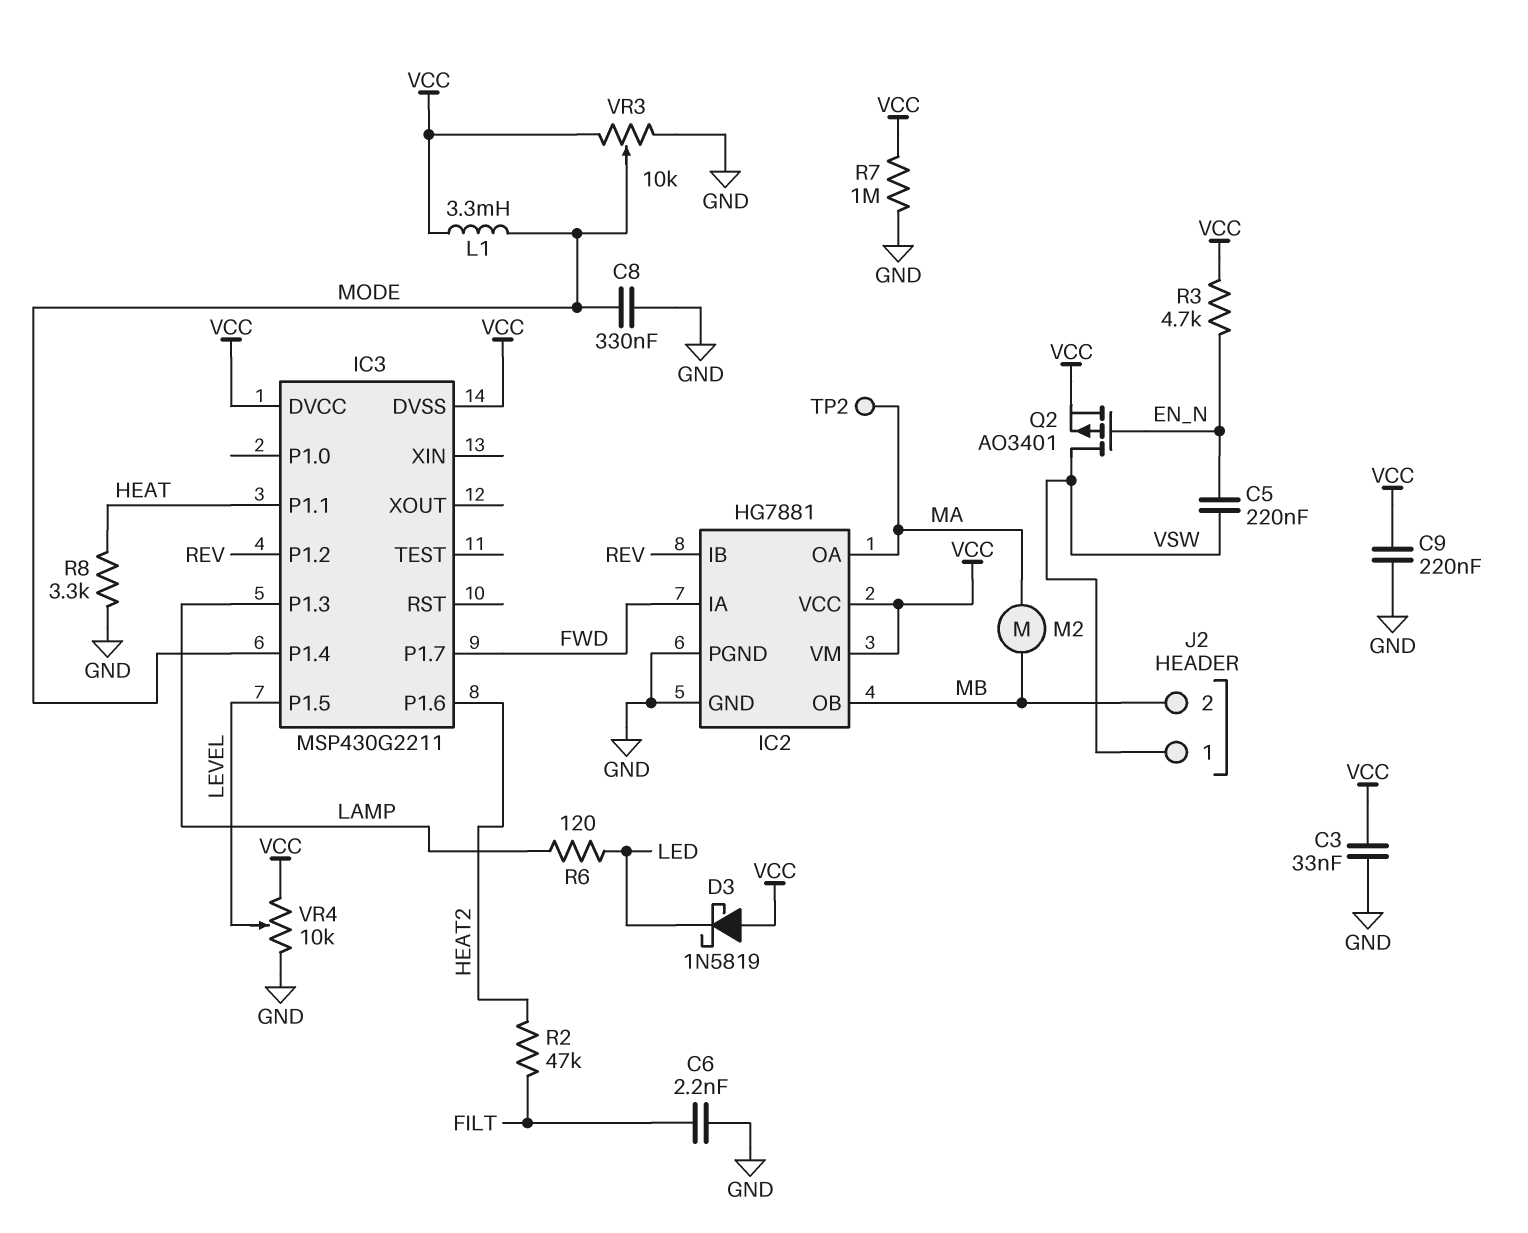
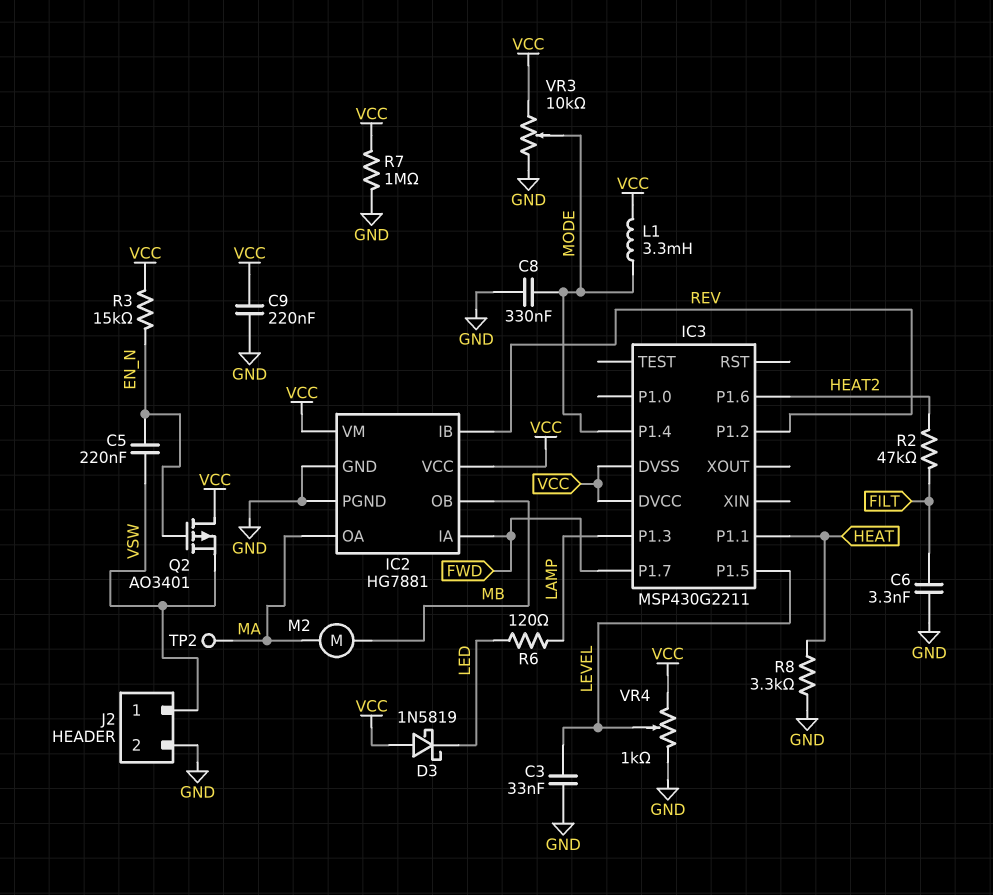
C3: 33nF (GND, VCC) -> 33nF (GND, LEVEL)
C6: 2.2nF (FILT, GND) -> 3.3nF (FILT, GND)
J2 pin 2: MB -> GND
Q2: PMOS AO3401 (G EN_N, D VSW, S VCC) -> PMOS AO3401 (G EN_N, D VCC, S VSW)
R3: 4.7k (EN_N, VCC) -> 15k (EN_N, VCC)
VR4: 10k (GND, VCC, wiper LEVEL) -> 1k (GND, VCC, wiper LEVEL)

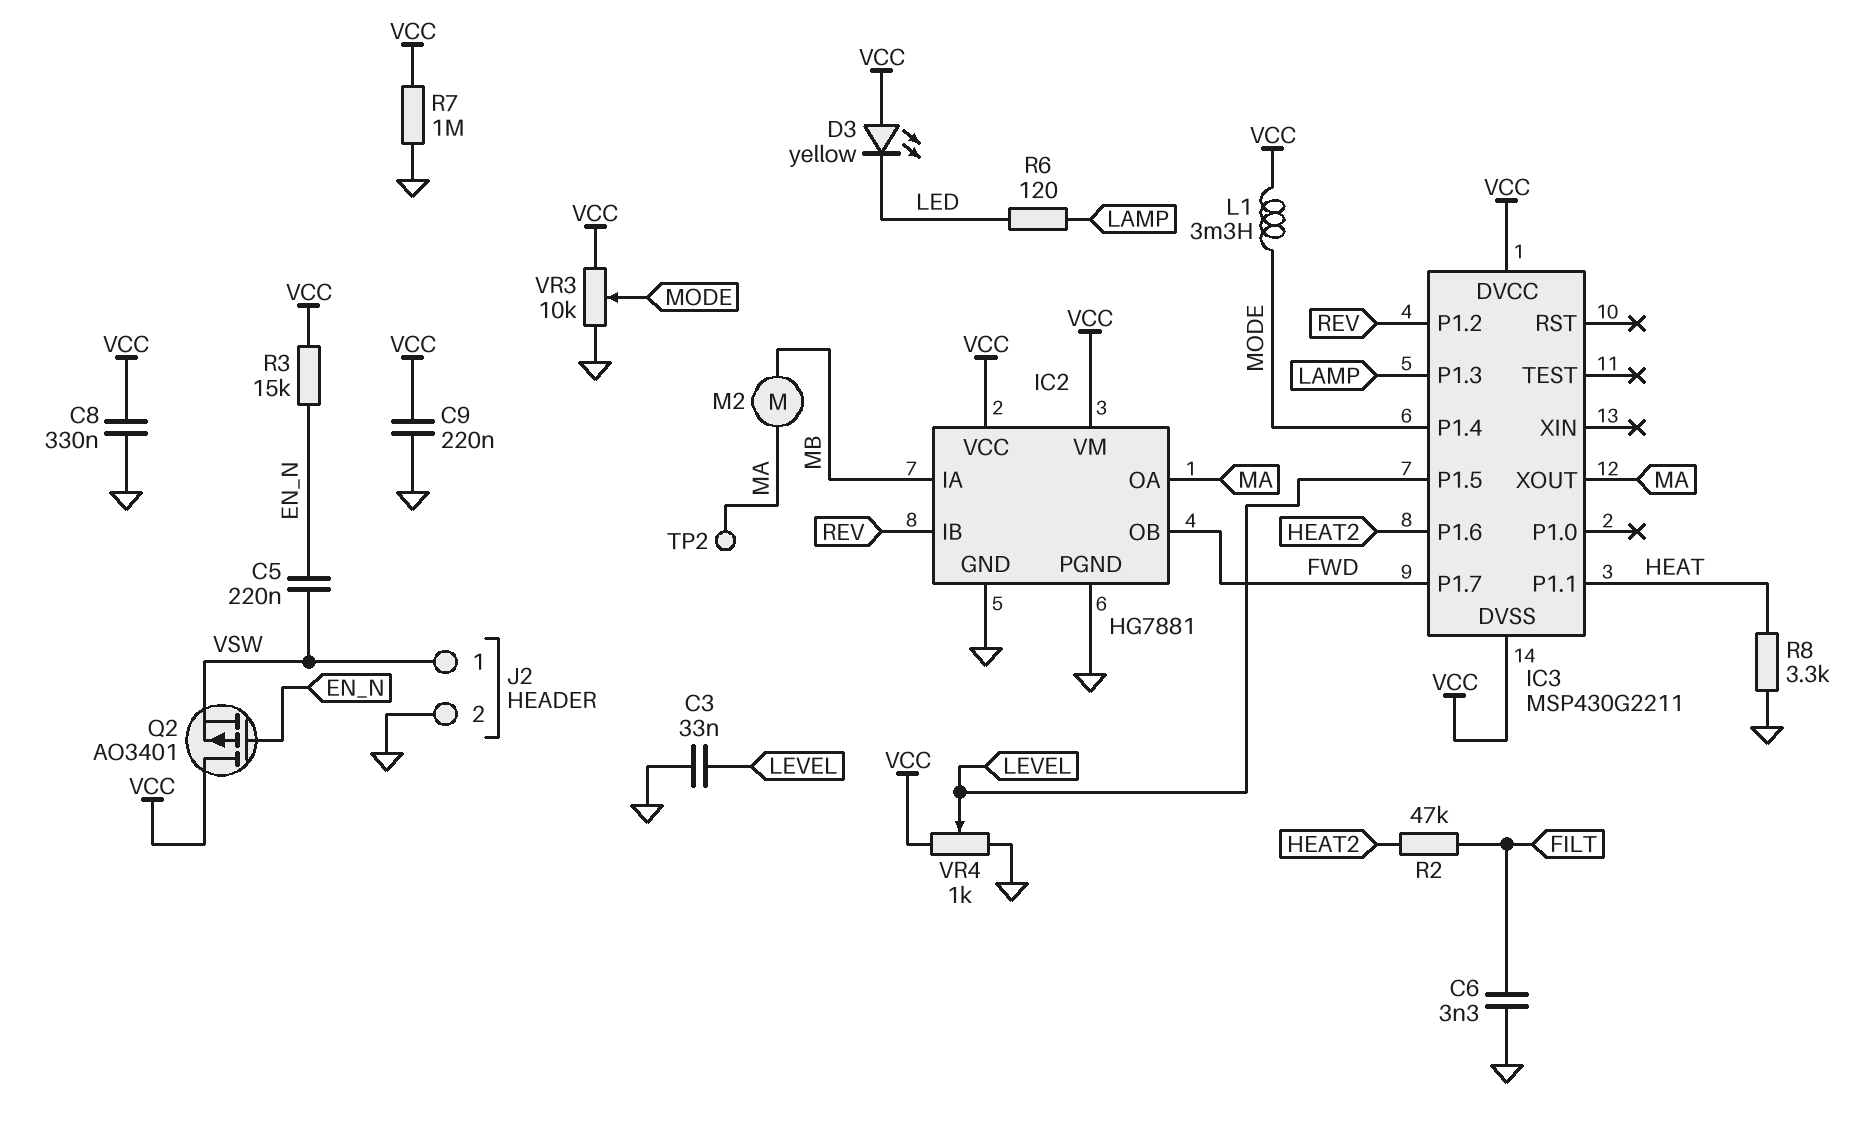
C8: 330nF (GND, MODE) -> 330nF (GND, VCC)
D3: schottky 1N5819 (A VCC, K LED) -> LED yellow (A VCC, K LED)
IC2 pin IA: FWD -> MB
IC2 pin OB: MB -> FWD
IC3 pin XOUT: none -> MA

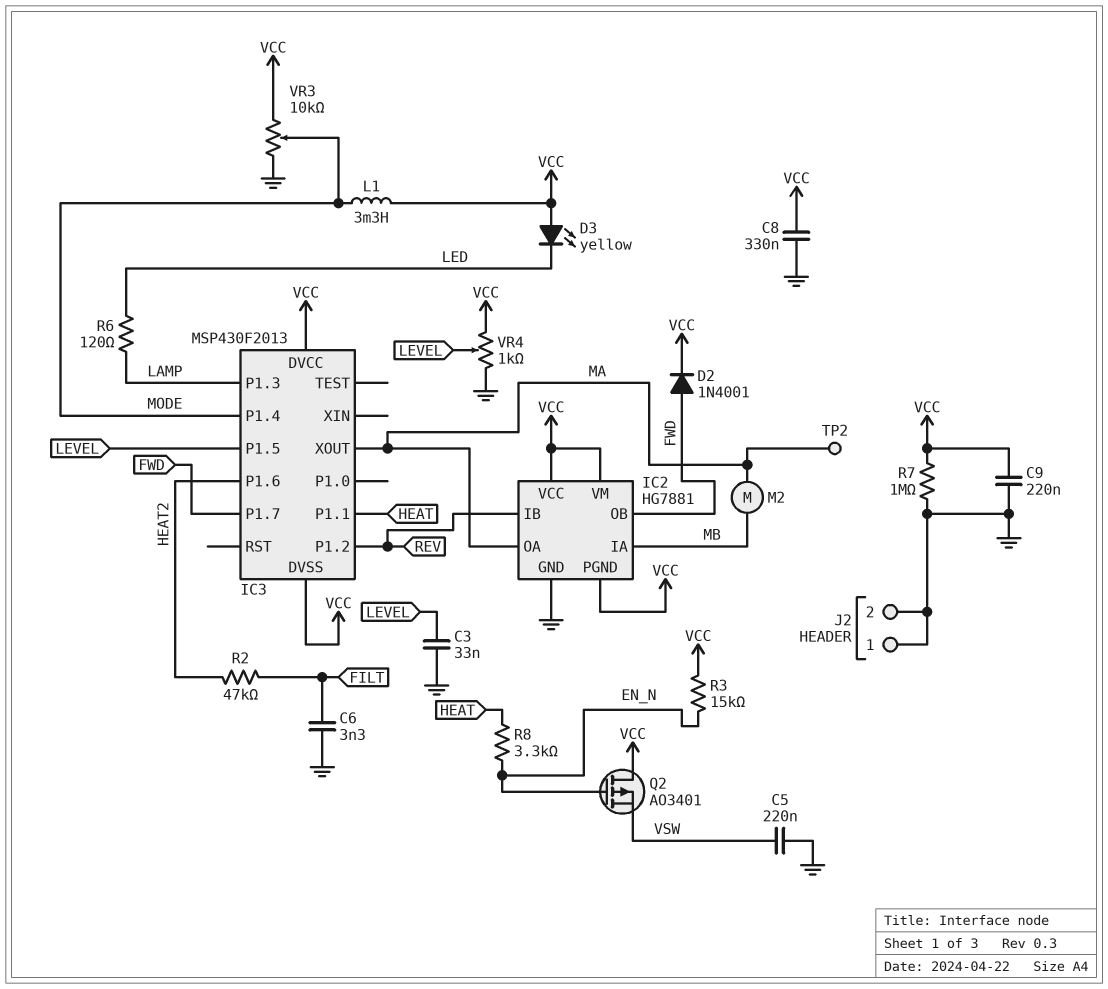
C5: 220nF (EN_N, VSW) -> 220nF (GND, VSW)
D2: none -> diode 1N4001 (A FWD, K VCC)
IC2 pin PGND: GND -> VCC
IC3: MSP430G2211 -> MSP430F2013
J2 pin 1: VSW -> GND
R8: 3.3k (GND, HEAT) -> 3.3k (EN_N, HEAT)

